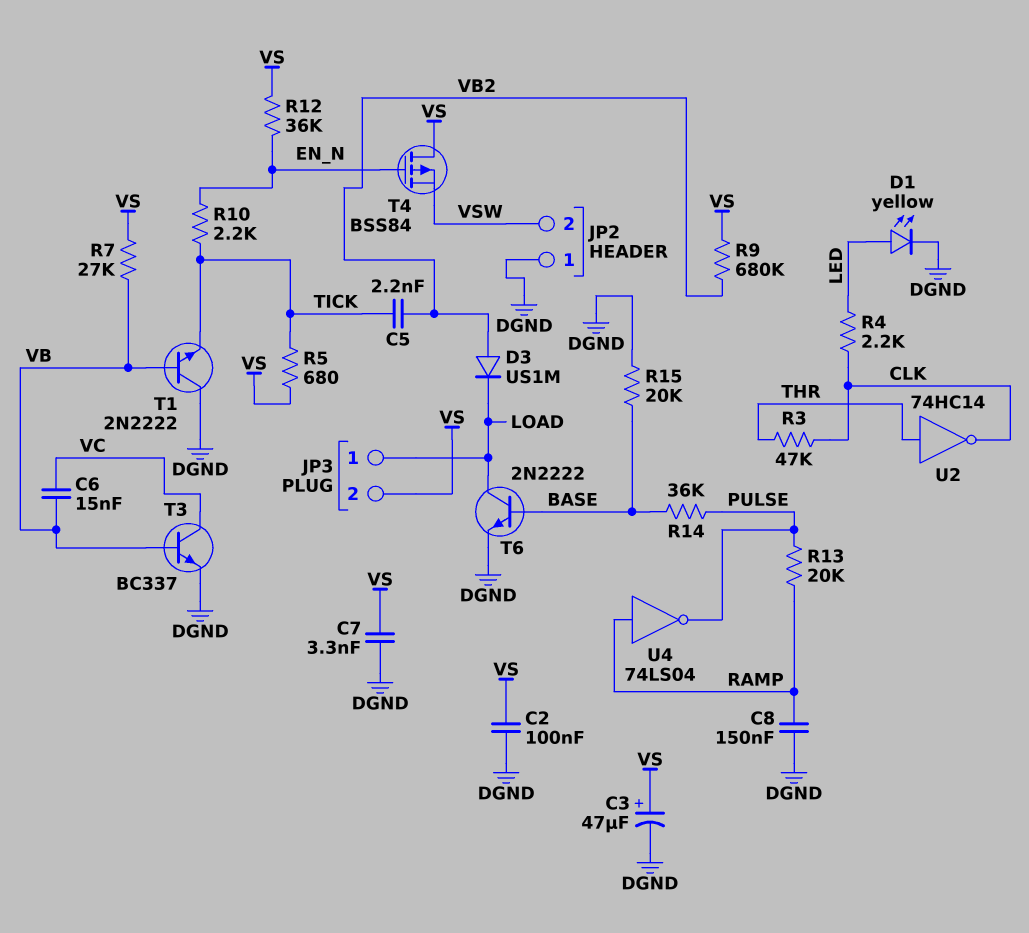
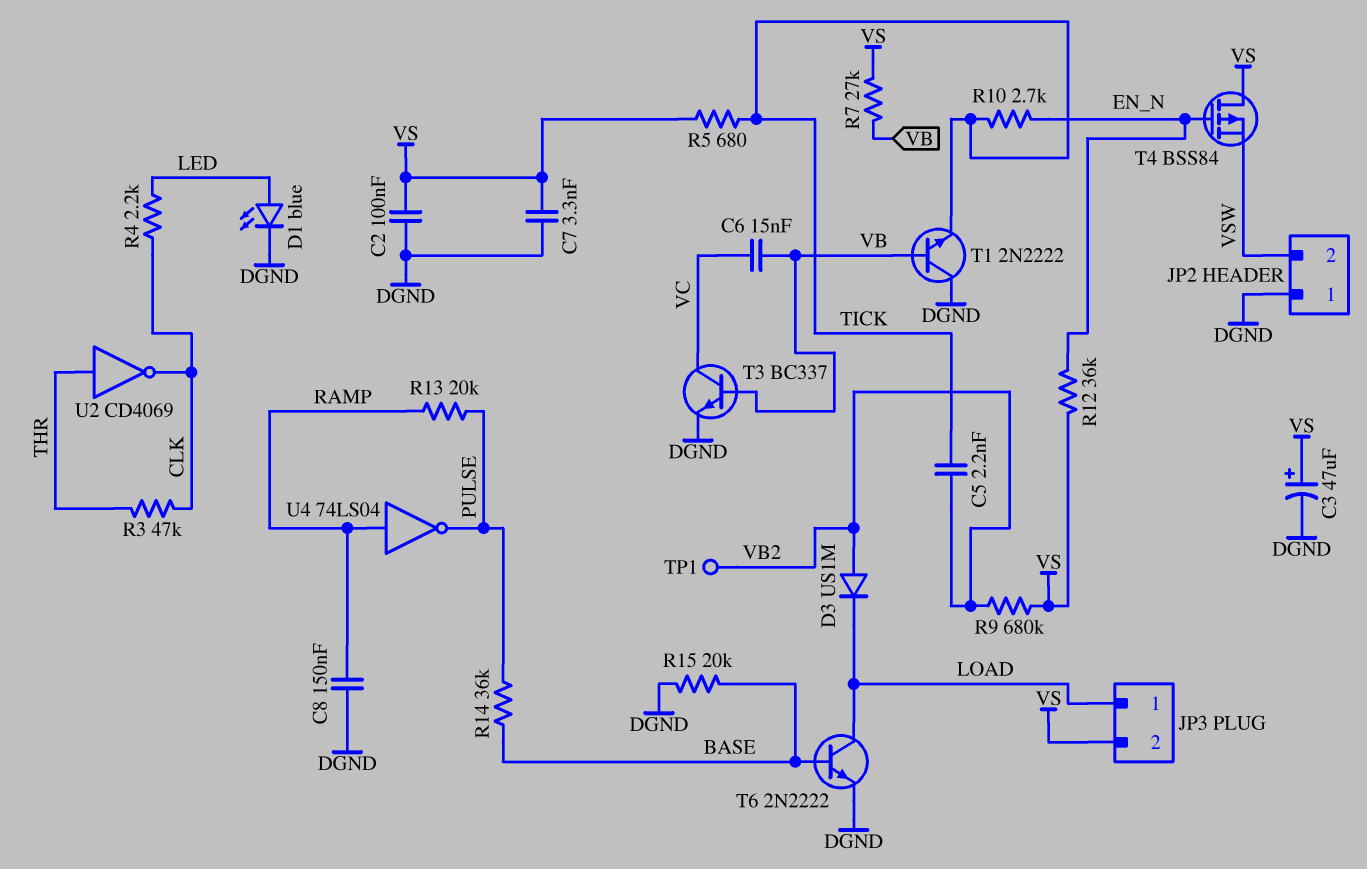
D1: LED yellow (A LED, K DGND) -> LED blue (A LED, K DGND)
R10: 2.2k (EN_N, TICK) -> 2.7k (EN_N, TICK)
TP1: none -> test point (VB2)
U2: NOT 74HC14 (in THR, out CLK) -> NOT CD4069 (in THR, out CLK)

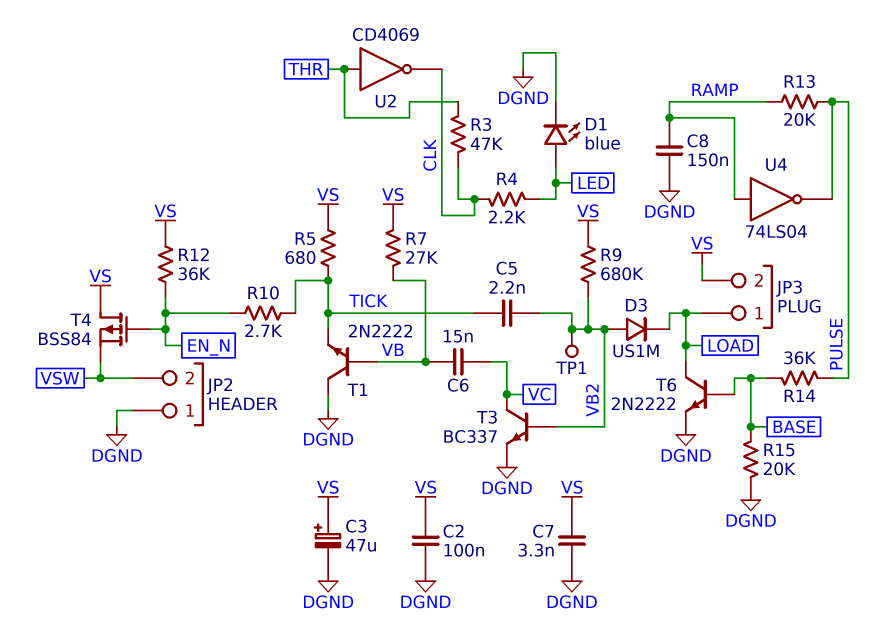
T3: NPN BC337 (B VB, C VC, E DGND) -> NPN BC337 (B VB2, C VC, E DGND)

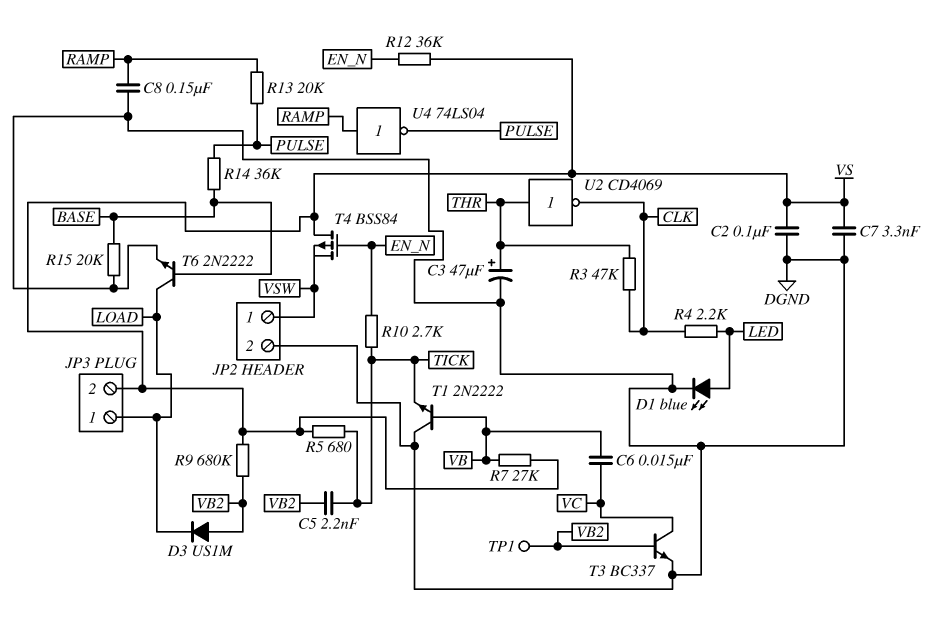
C3: 47uF (plus VS, minus DGND) -> 47uF (plus THR, minus DGND)
JP2 pin 1: DGND -> VSW
JP2 pin 2: VSW -> DGND

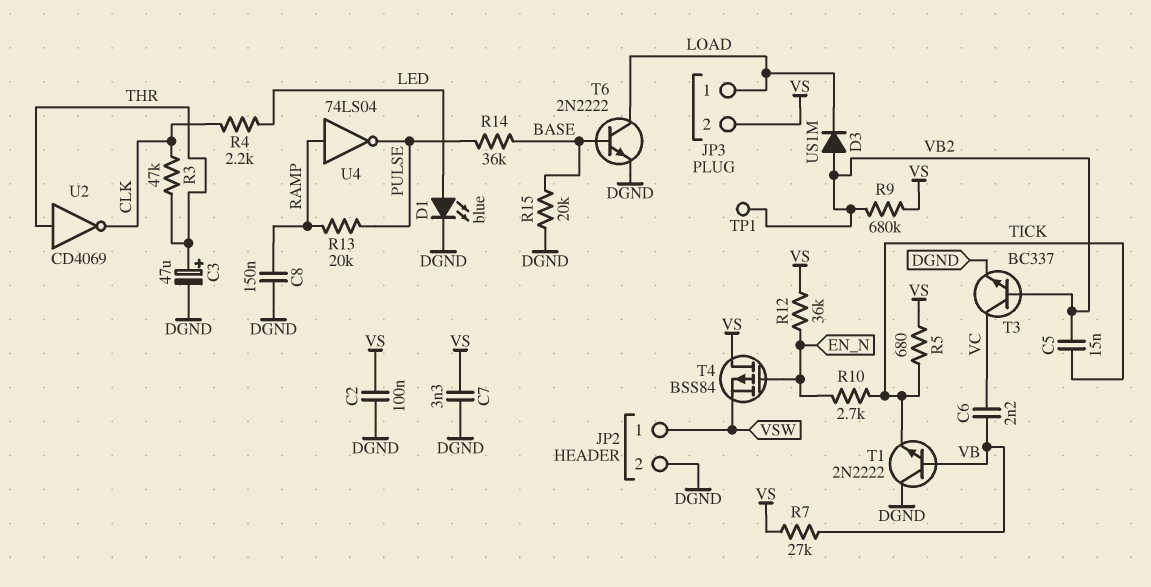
C5: 2.2nF (TICK, VB2) -> 15nF (TICK, VB2)
C6: 15nF (VB, VC) -> 2.2nF (VB, VC)

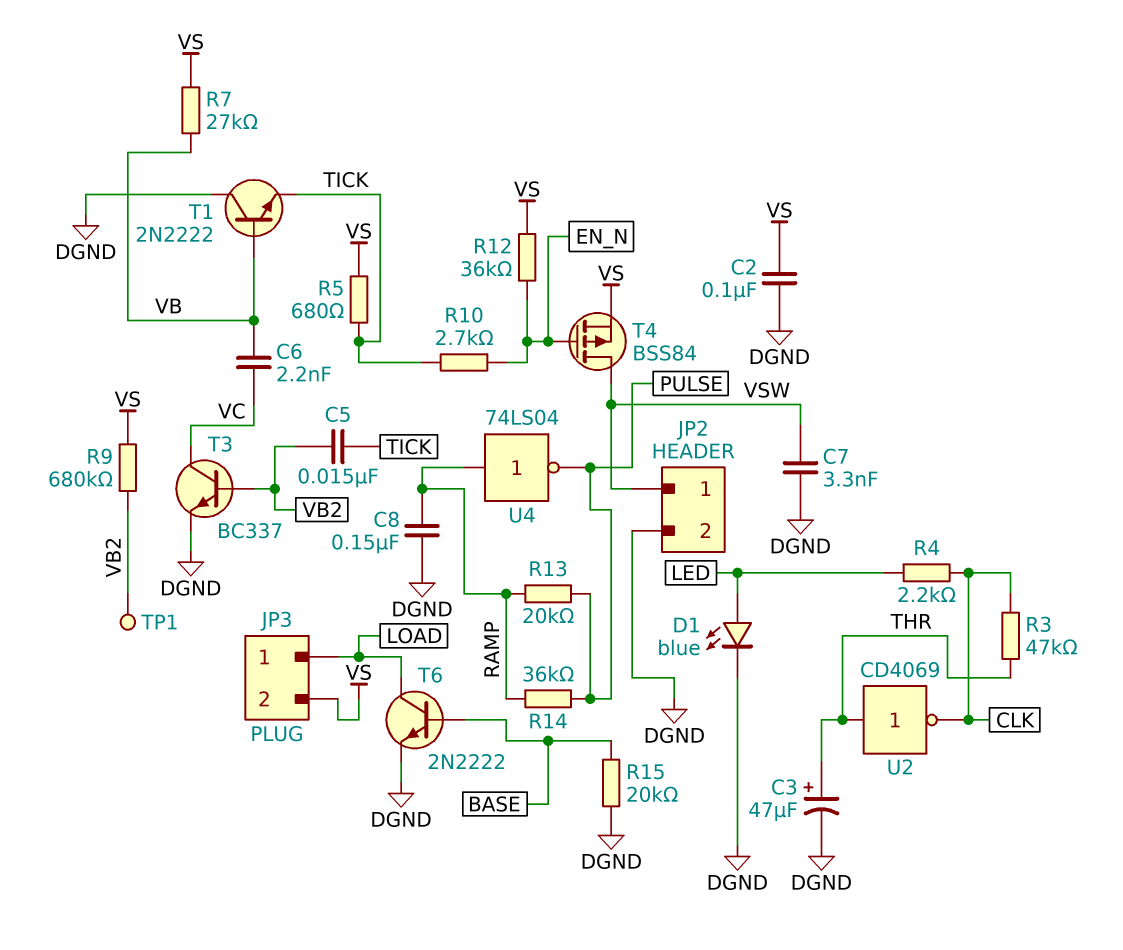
C7: 3.3nF (DGND, VS) -> 3.3nF (DGND, VSW)
D3: diode US1M (A VB2, K LOAD) -> none
R14: 36k (BASE, PULSE) -> 36k (PULSE, RAMP)
T4: PMOS BSS84 (G EN_N, D VS, S VSW) -> PMOS BSS84 (G EN_N, D VSW, S VS)

